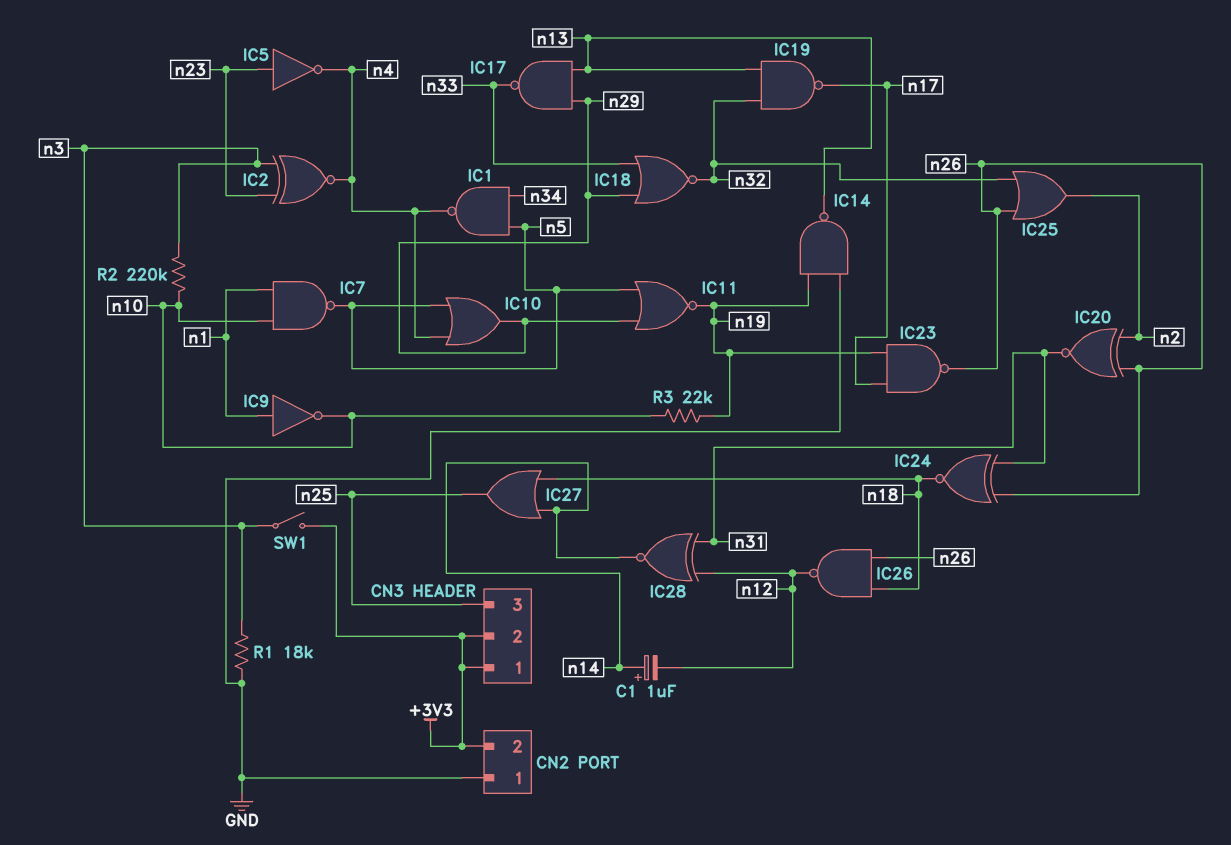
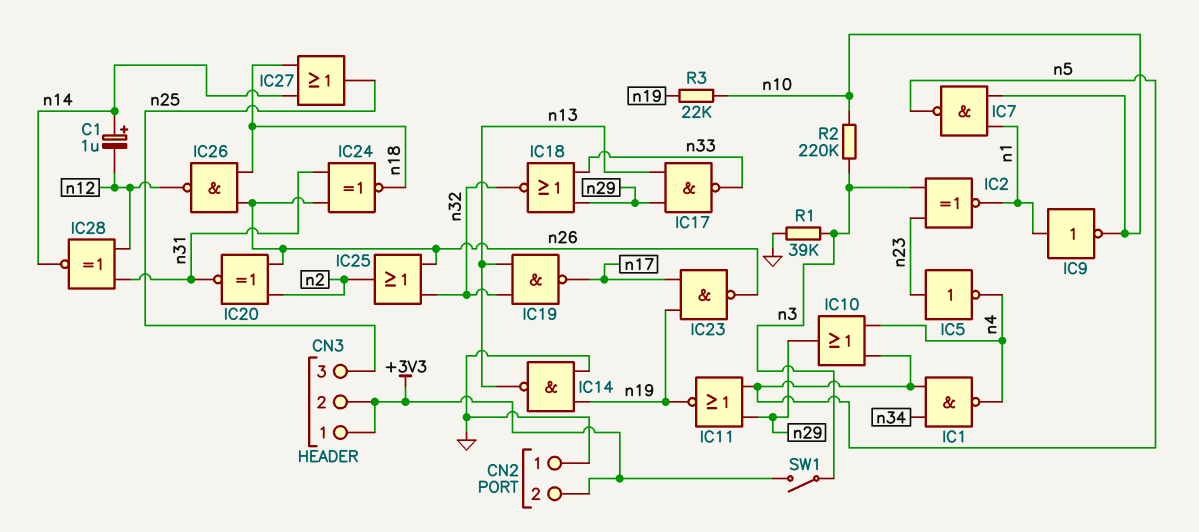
IC2: XNOR (in n3, in n23, out n4) -> XNOR (in n3, in n23, out n1)
R1: 18k (GND, n3) -> 39k (GND, n3)

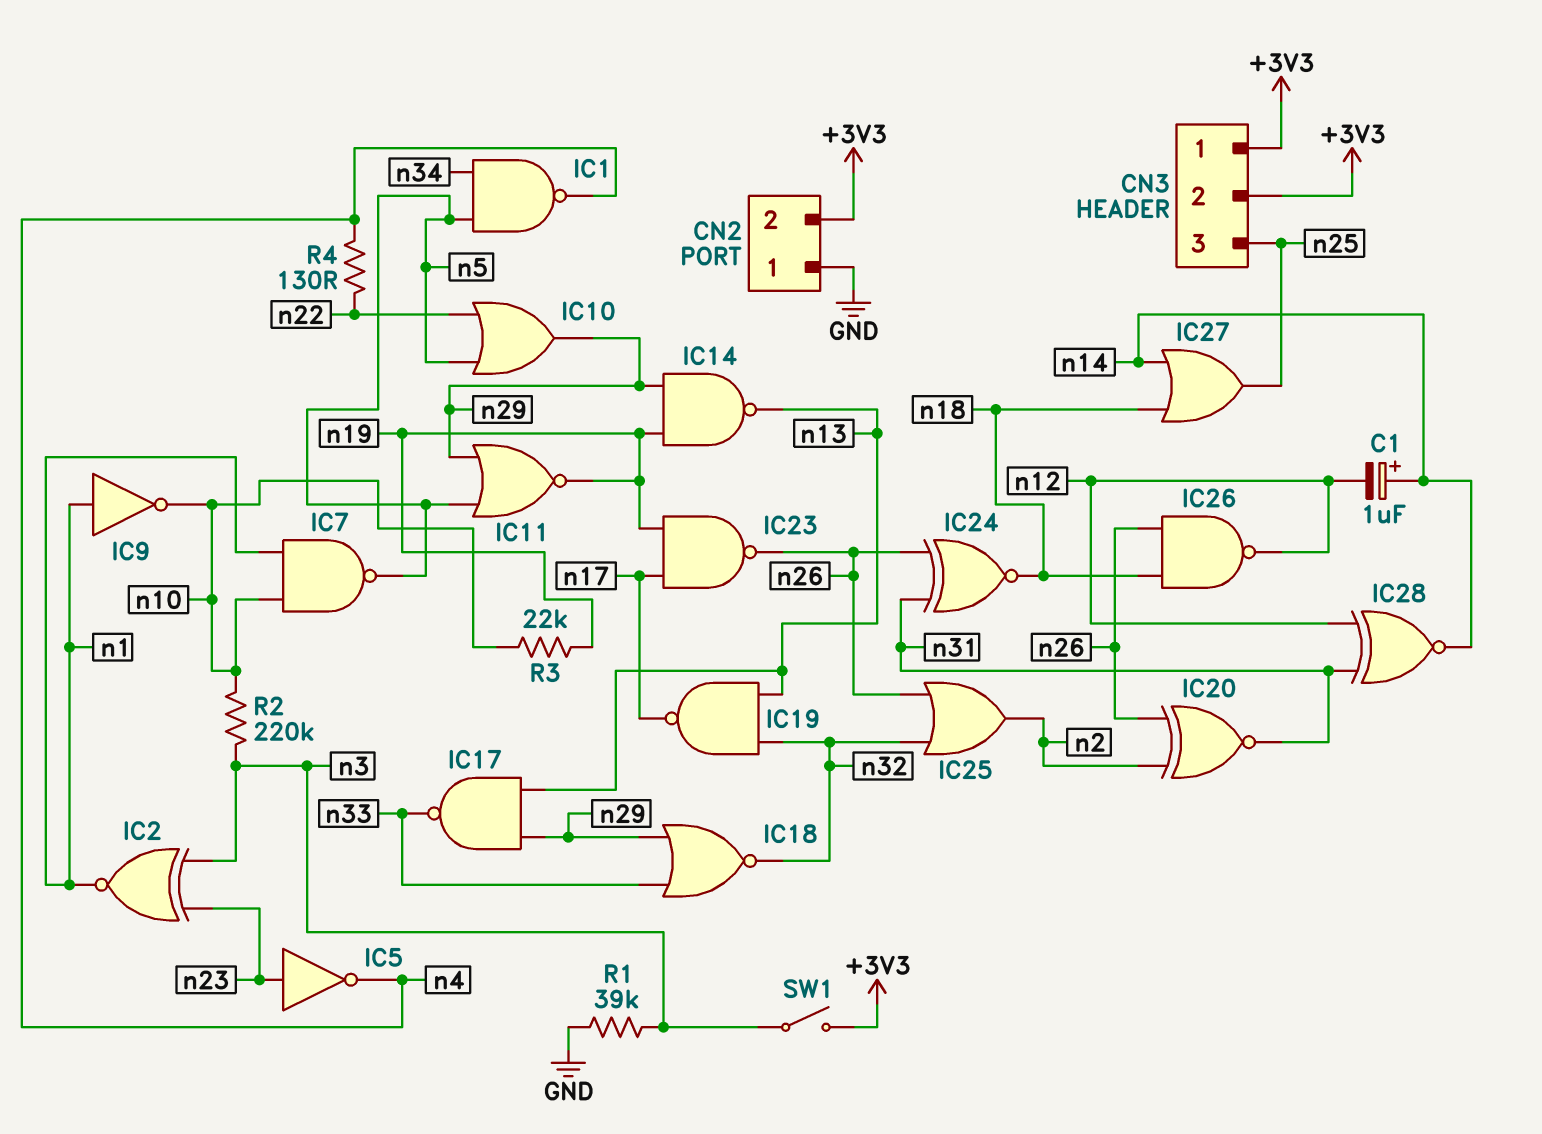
IC10: OR (in n4, in n5, out n29) -> OR (in n5, in n22, out n29)
IC14: NAND (in GND, in n19, out n13) -> NAND (in n19, in n29, out n13)
R4: none -> 130 (n4, n22)

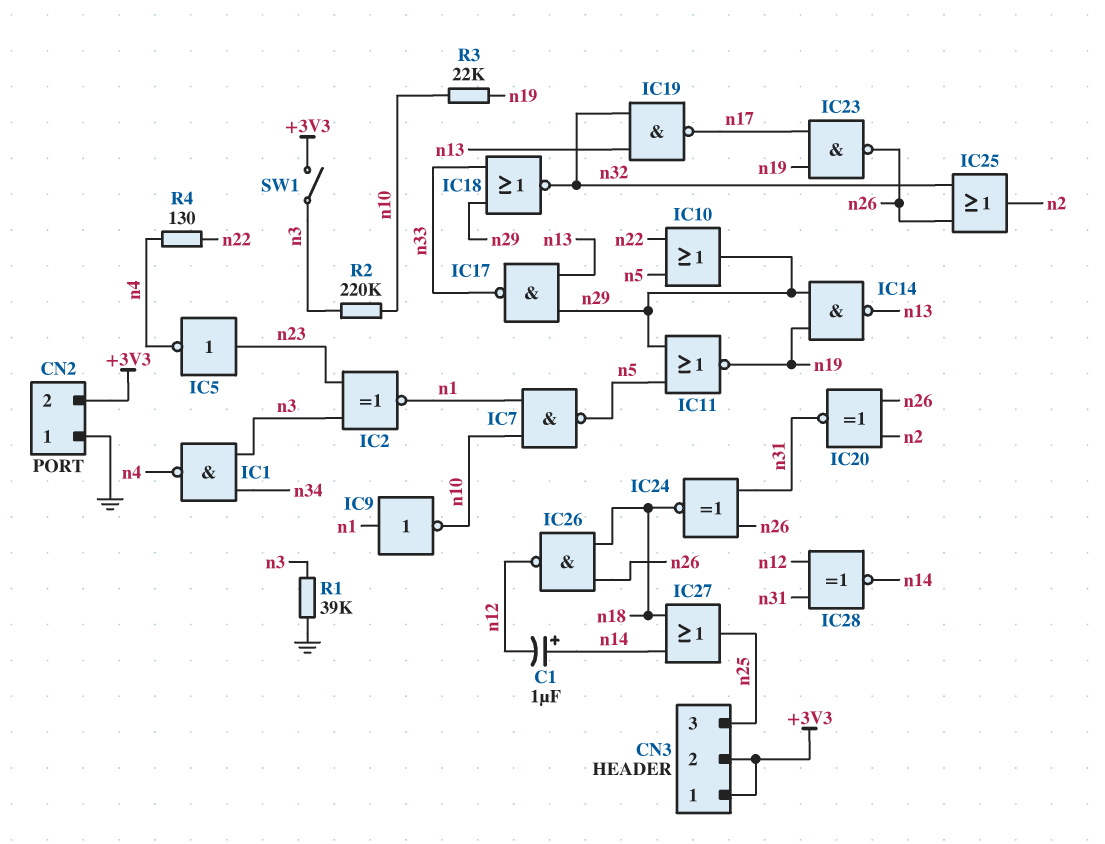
IC1: NAND (in n5, in n34, out n4) -> NAND (in n3, in n34, out n4)

